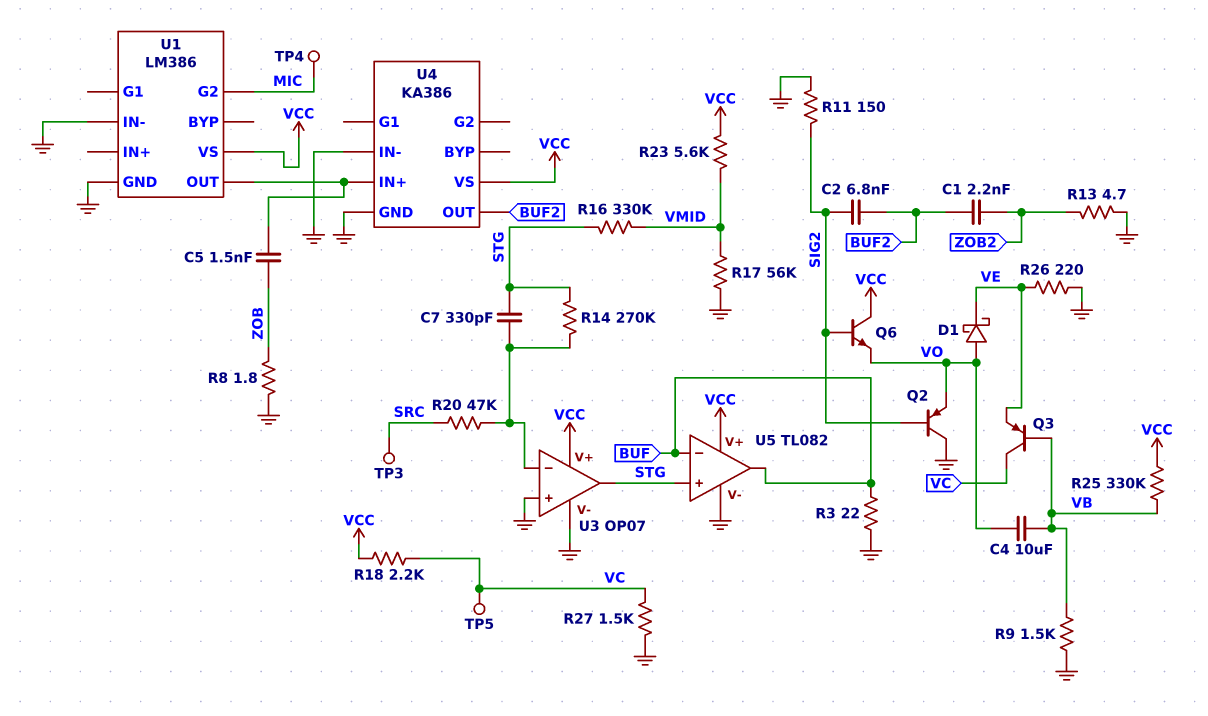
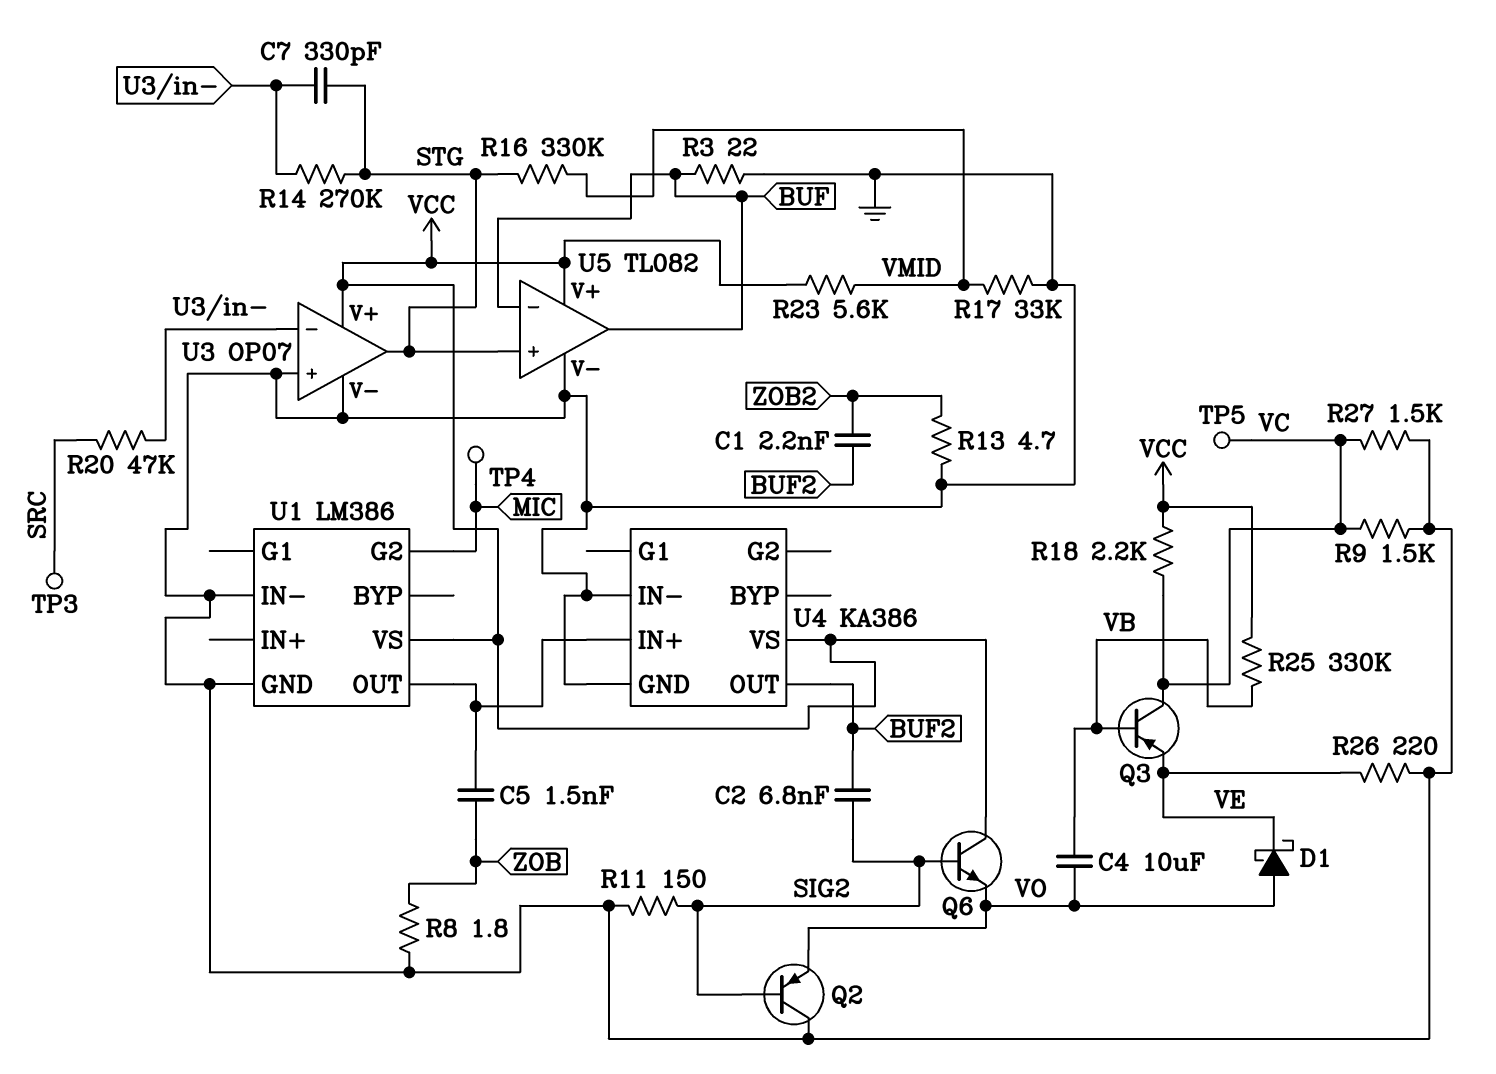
R9: 1.5k (GND, VB) -> 1.5k (GND, VC)
R17: 56k (GND, VMID) -> 33k (GND, VMID)

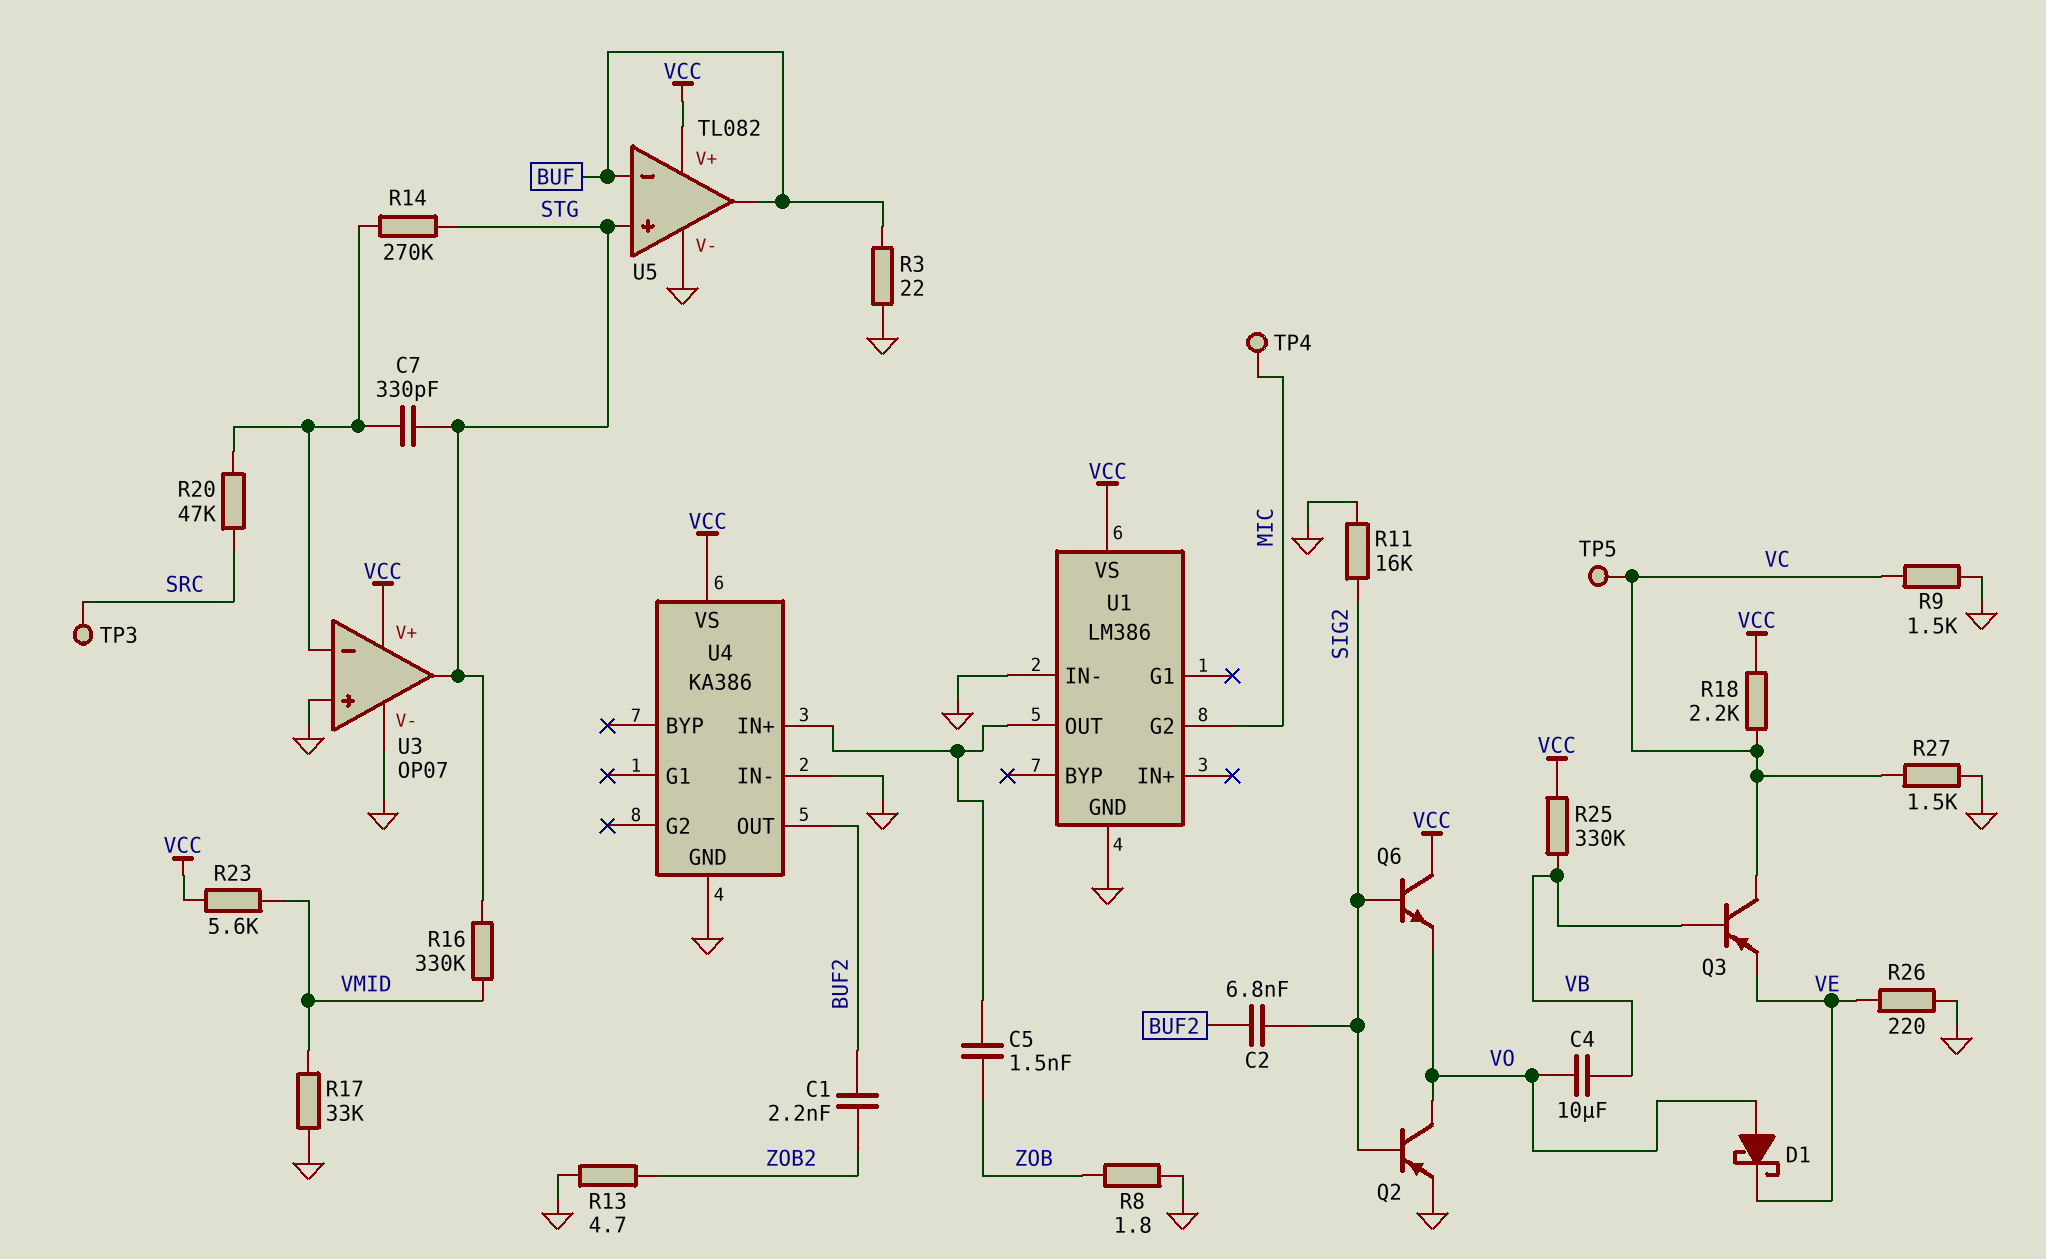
Q2: PNP (B SIG2, C GND, E VO) -> PNP (B SIG2, C VO, E GND)
R11: 150 (GND, SIG2) -> 16k (GND, SIG2)

